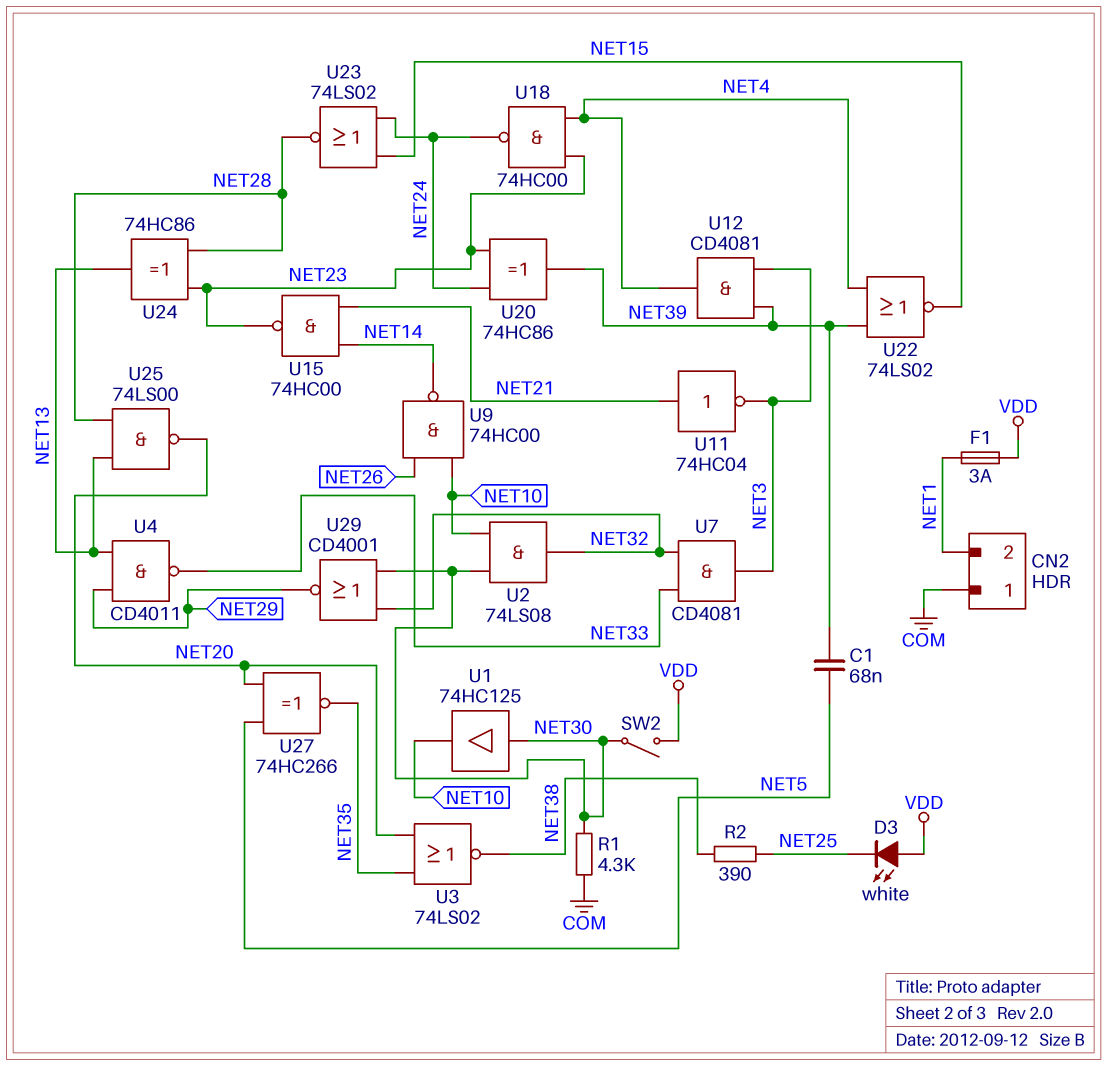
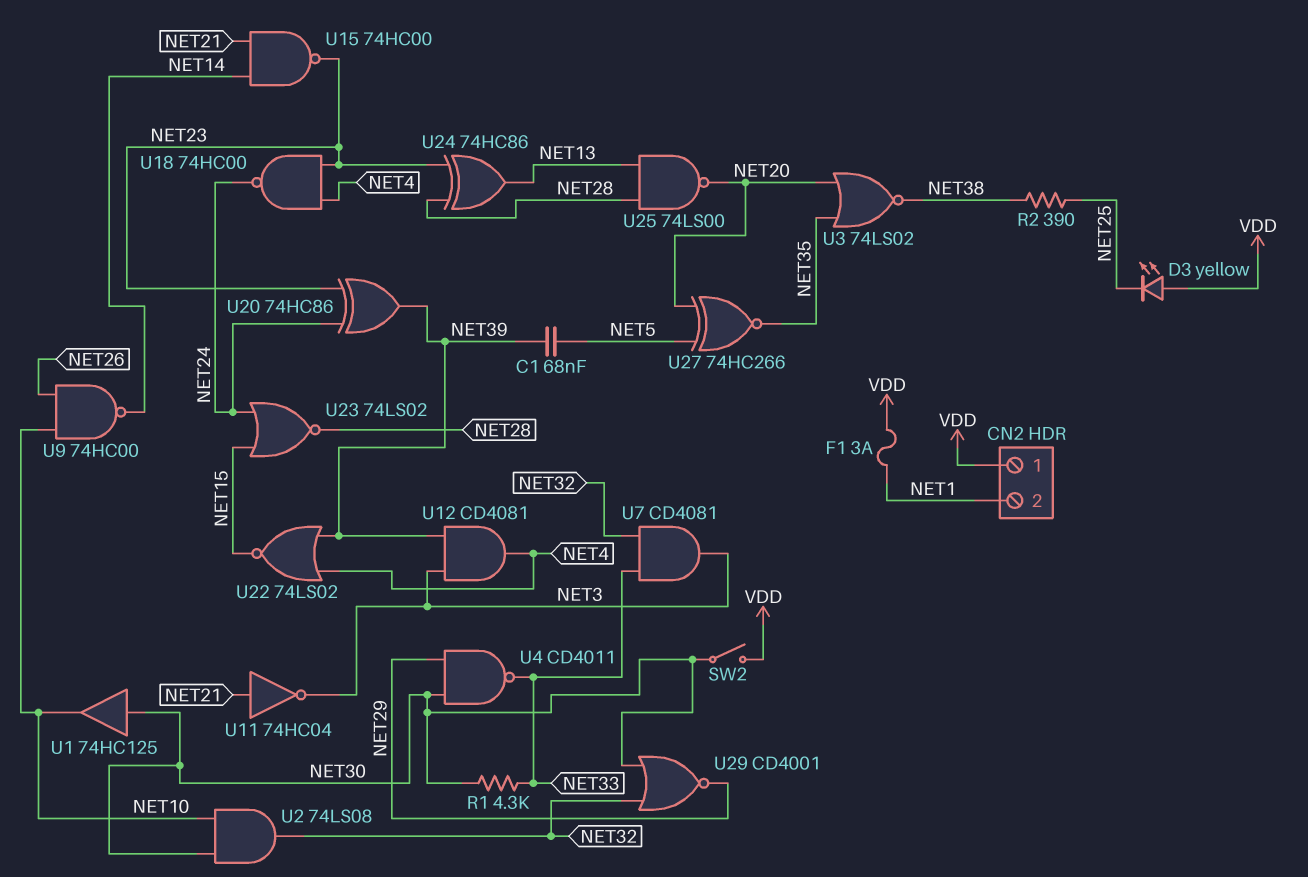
CN2 pin 1: COM -> VDD
D3: LED white (A VDD, K NET25) -> LED yellow (A VDD, K NET25)
R1: 4.3k (COM, NET30) -> 4.3k (NET30, NET33)
U4: NAND CD4011 (in NET13, in NET29, out NET33) -> NAND CD4011 (in NET29, in NET30, out NET33)

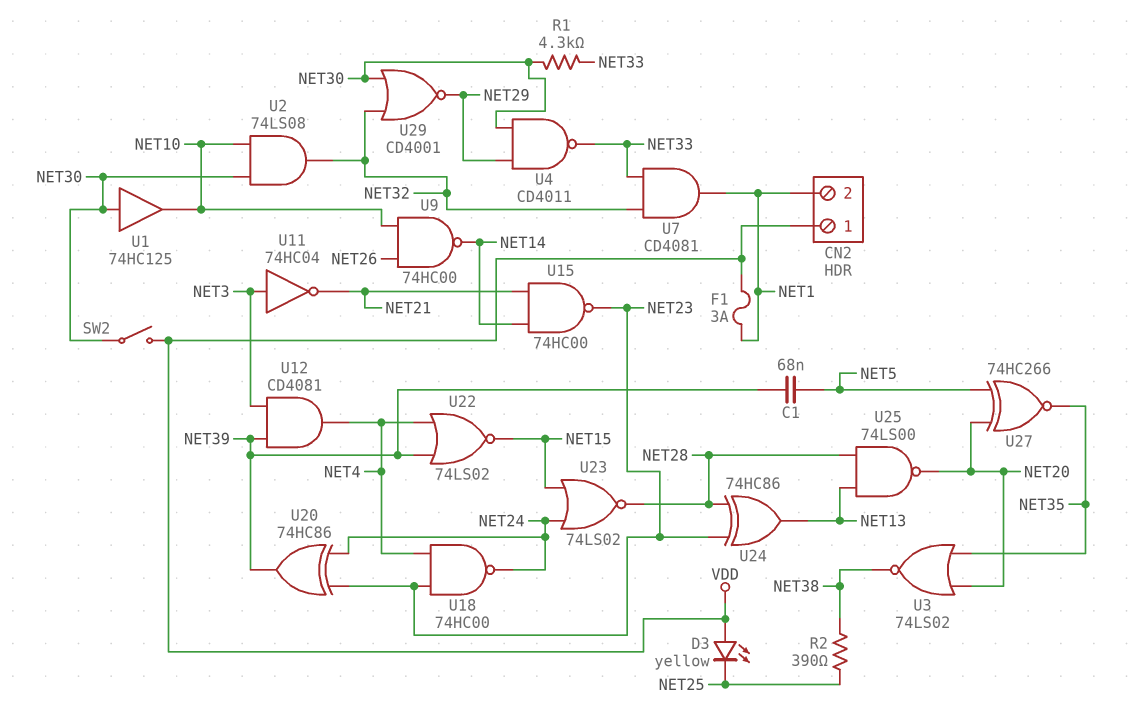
U7: AND CD4081 (in NET32, in NET33, out NET3) -> AND CD4081 (in NET32, in NET33, out NET1)
U11: NOT 74HC04 (in NET21, out NET3) -> NOT 74HC04 (in NET3, out NET21)

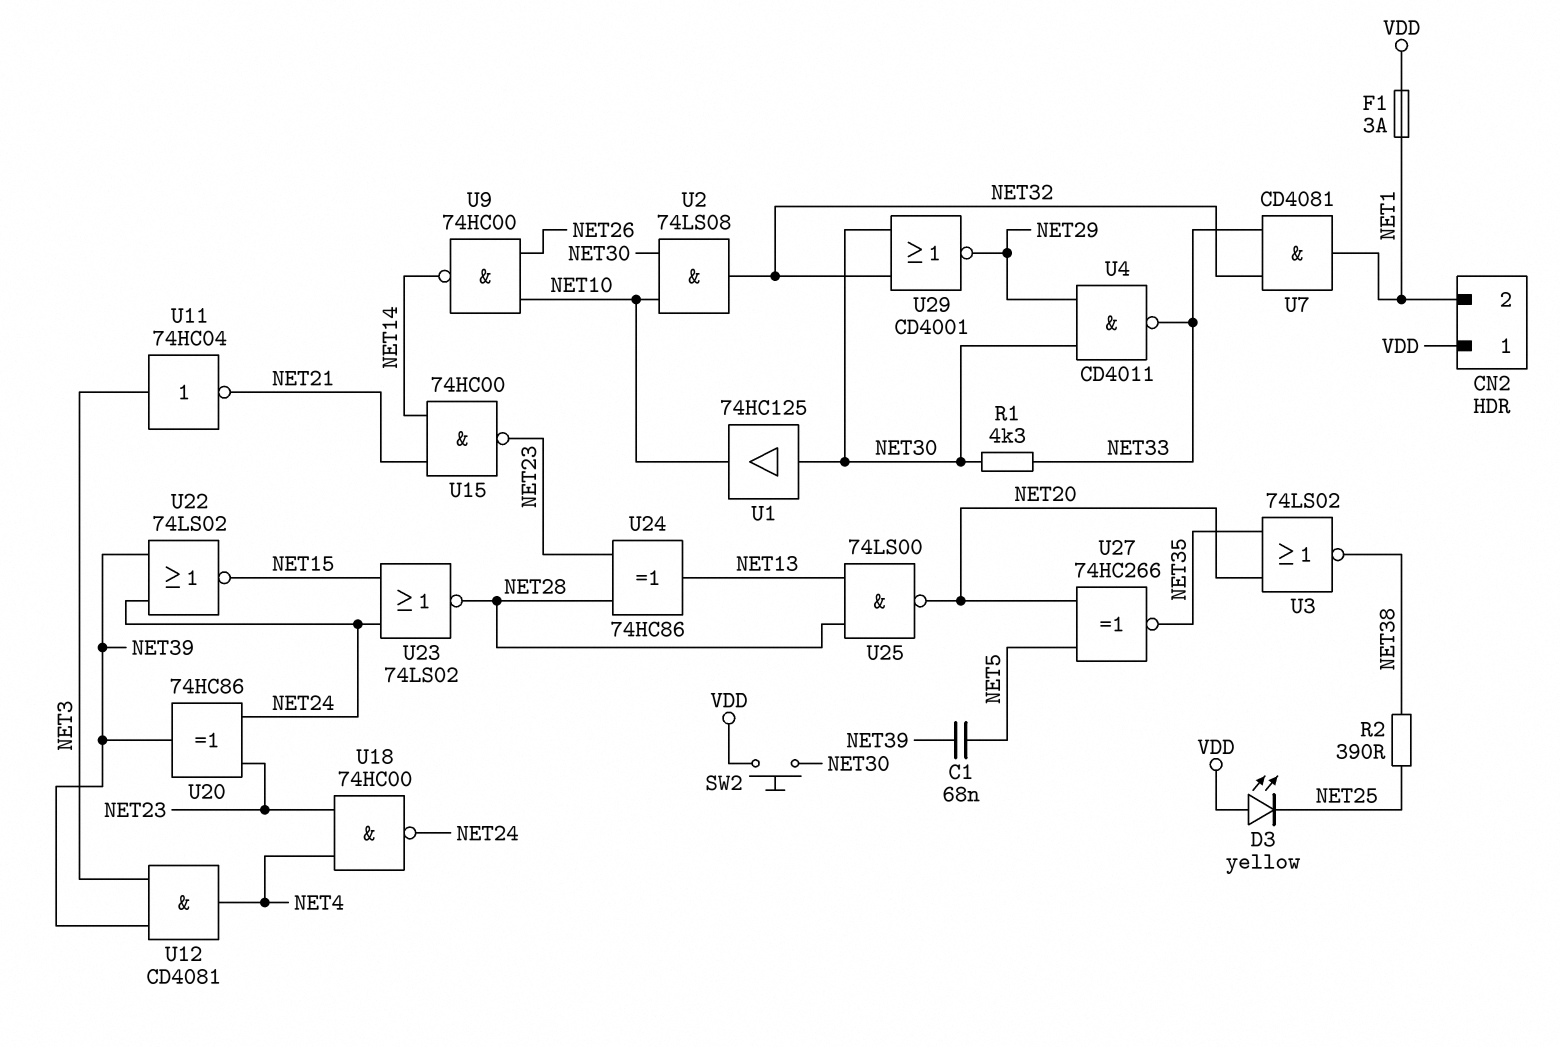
SW2: switch (NET30, VDD) -> button (NET30, VDD)
U22: NOR 74LS02 (in NET4, in NET39, out NET15) -> NOR 74LS02 (in NET24, in NET39, out NET15)

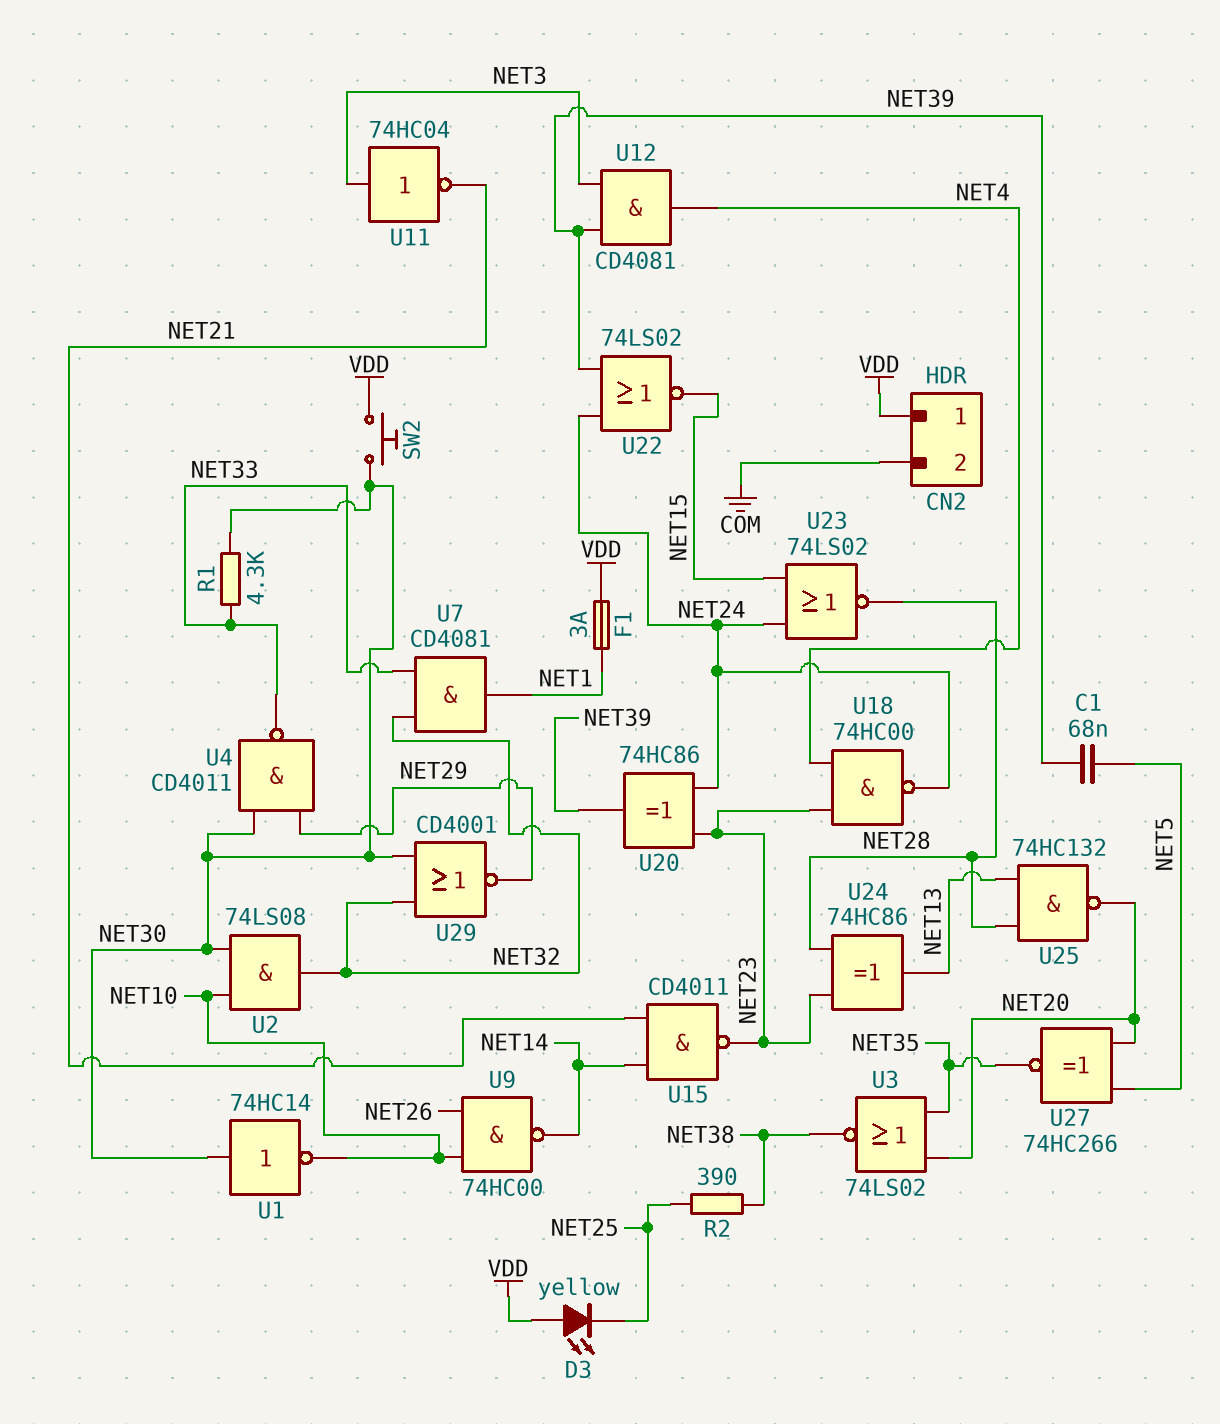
CN2 pin 2: NET1 -> COM
U1: buffer 74HC125 (in NET30, out NET10) -> NOT 74HC14 (in NET30, out NET10)
U15: NAND 74HC00 (in NET14, in NET21, out NET23) -> NAND CD4011 (in NET14, in NET21, out NET23)
U25: NAND 74LS00 (in NET13, in NET28, out NET20) -> NAND 74HC132 (in NET13, in NET28, out NET20)

